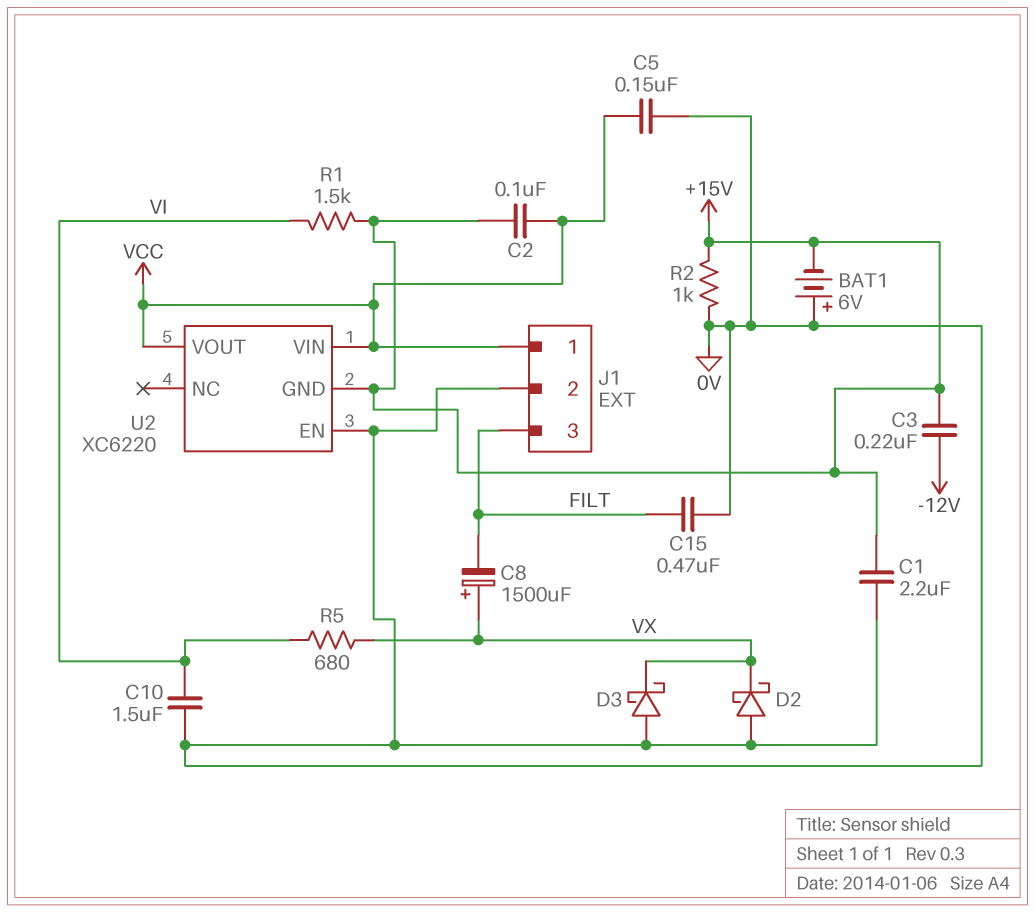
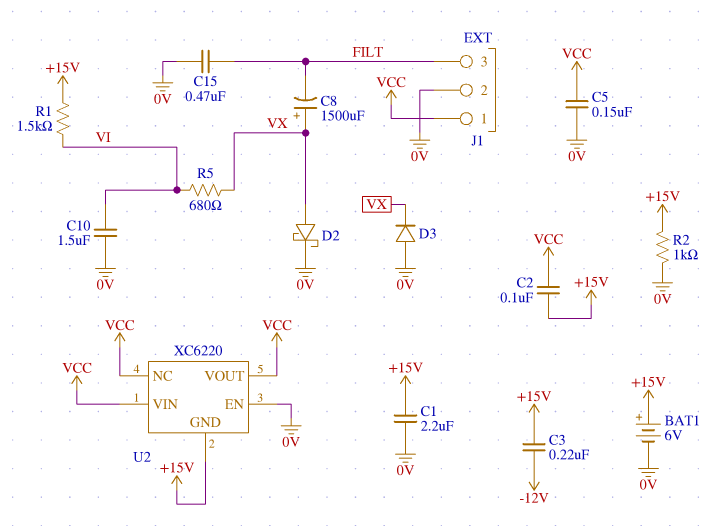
BAT1: 6V (plus 0V, minus +15V) -> 6V (plus +15V, minus 0V)
D2: schottky (A 0V, K VX) -> schottky (A VX, K 0V)
D3: schottky (A 0V, K VX) -> diode (A 0V, K VX)
U2 pin NC: none -> VCC

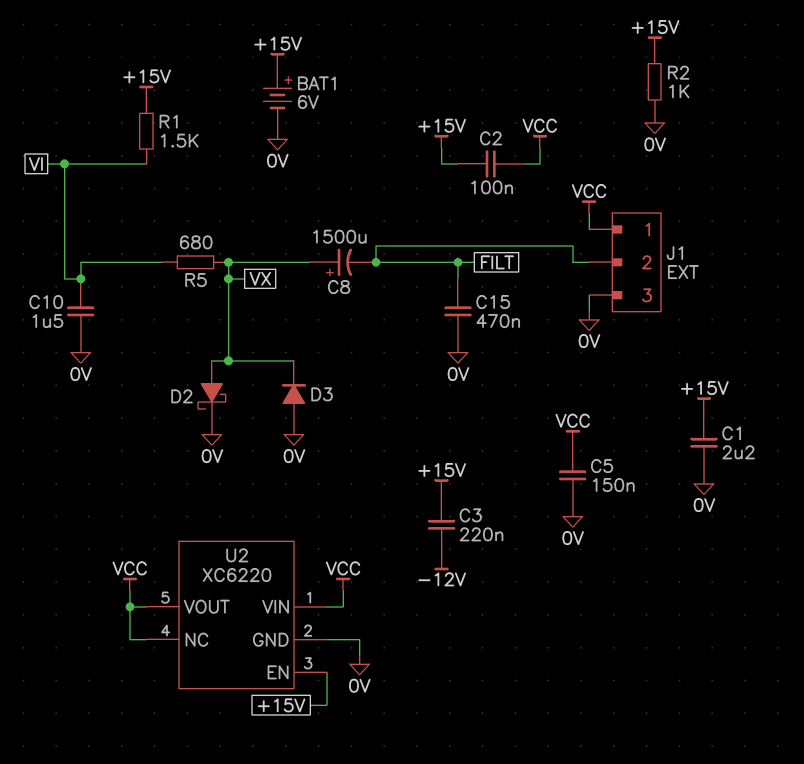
J1 pin 2: 0V -> FILT
J1 pin 3: FILT -> 0V
U2 pin EN: 0V -> +15V
U2 pin GND: +15V -> 0V

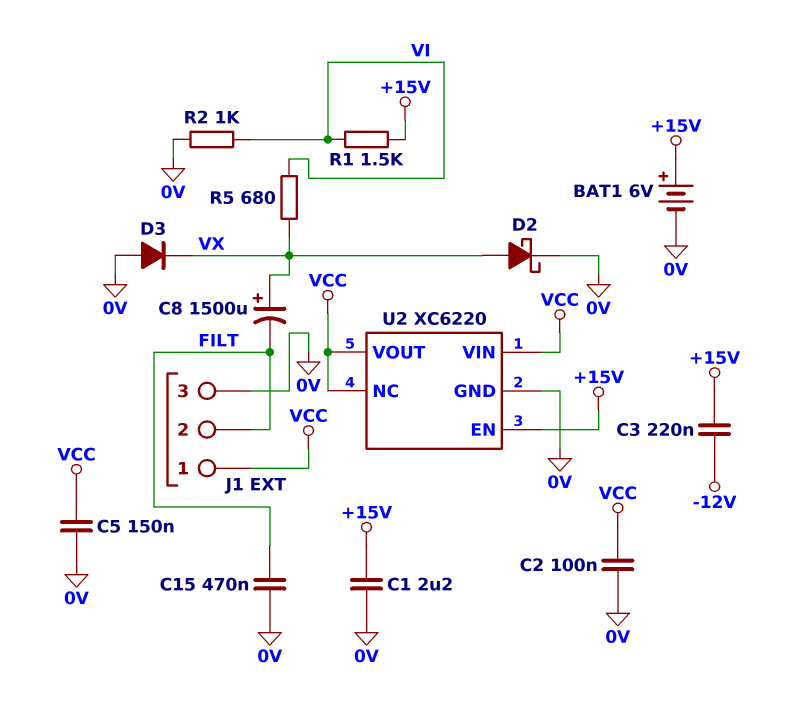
C2: 100nF (+15V, VCC) -> 100nF (0V, VCC)
C10: 1.5uF (0V, VI) -> none
R2: 1k (+15V, 0V) -> 1k (0V, VI)

